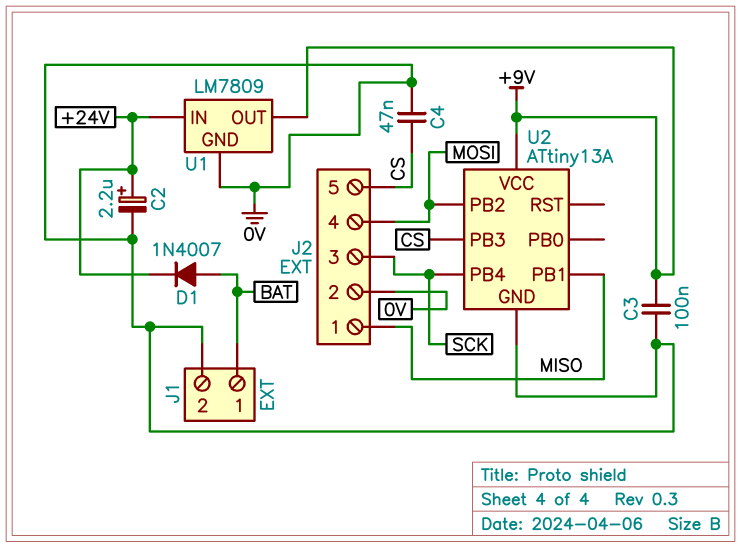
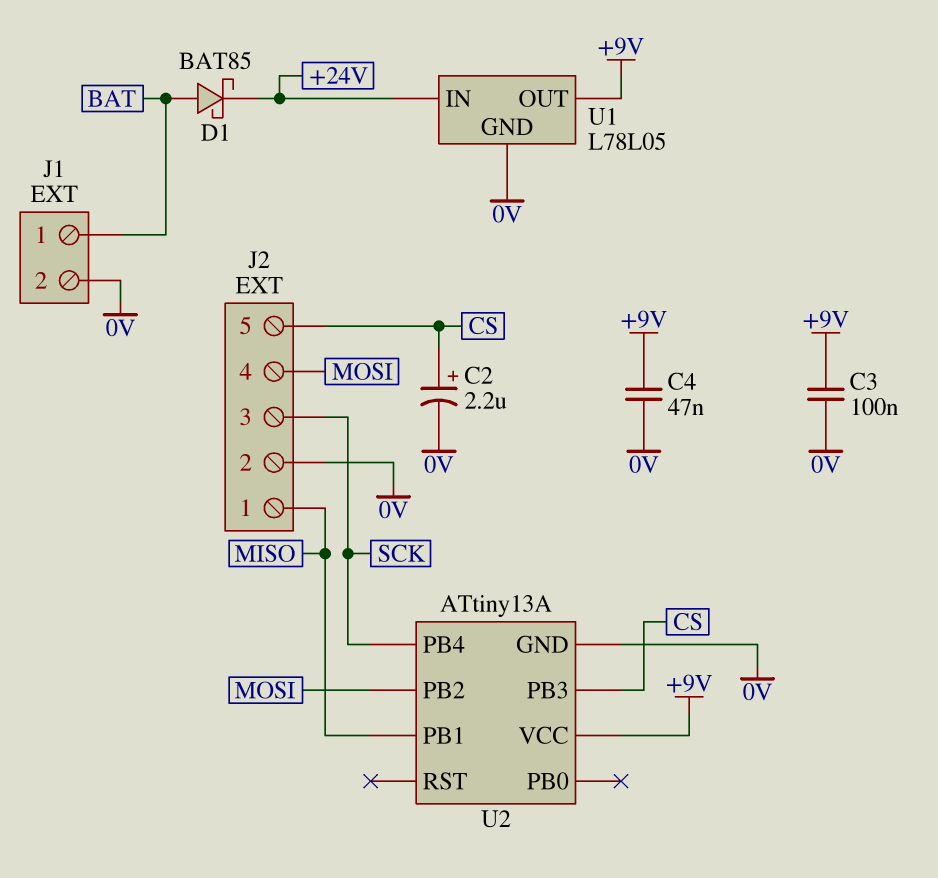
C2: 2.2uF (plus +24V, minus 0V) -> 2.2uF (plus CS, minus 0V)
C4: 47nF (0V, CS) -> 47nF (+9V, 0V)
D1: diode 1N4007 (A BAT, K +24V) -> schottky BAT85 (A BAT, K +24V)
U1: LM7809 -> L78L05

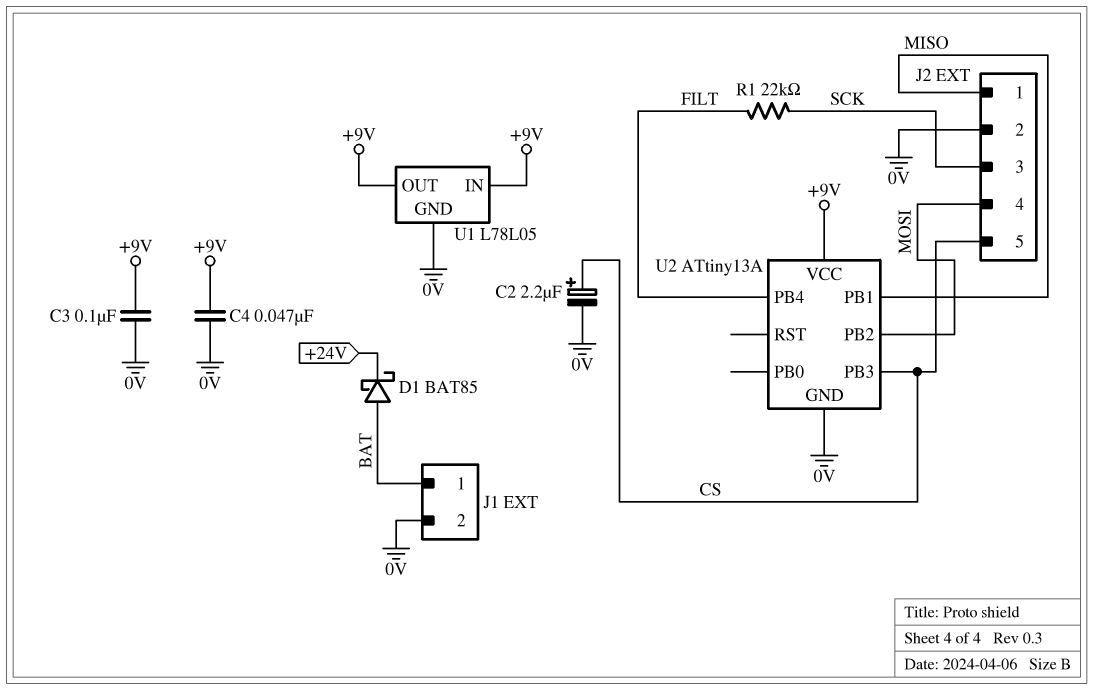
R1: none -> 22k (FILT, SCK)
U1 pin IN: +24V -> +9V
U2 pin PB4: SCK -> FILT

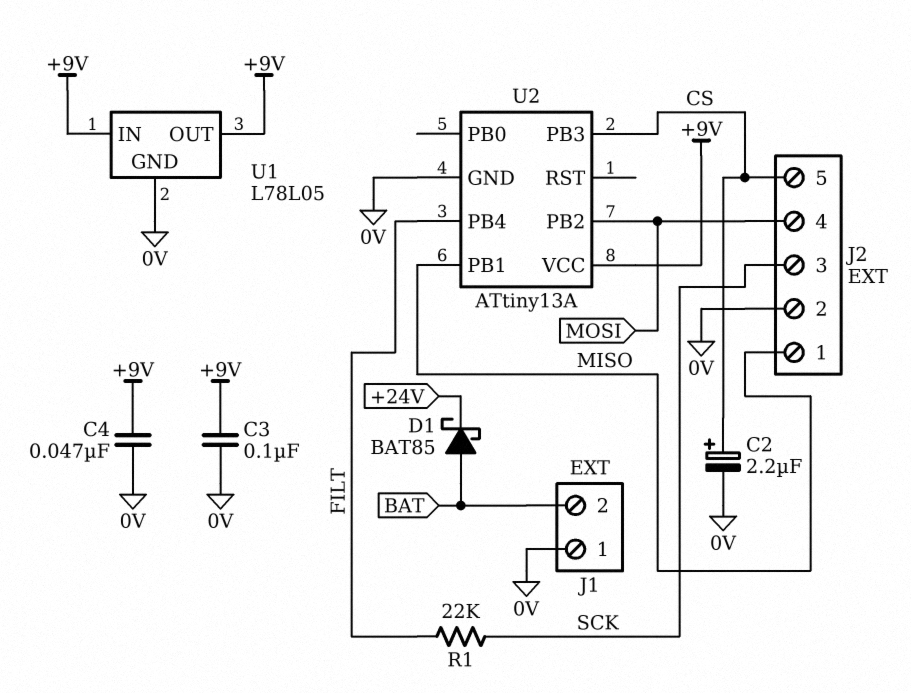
J1 pin 1: BAT -> 0V
J1 pin 2: 0V -> BAT

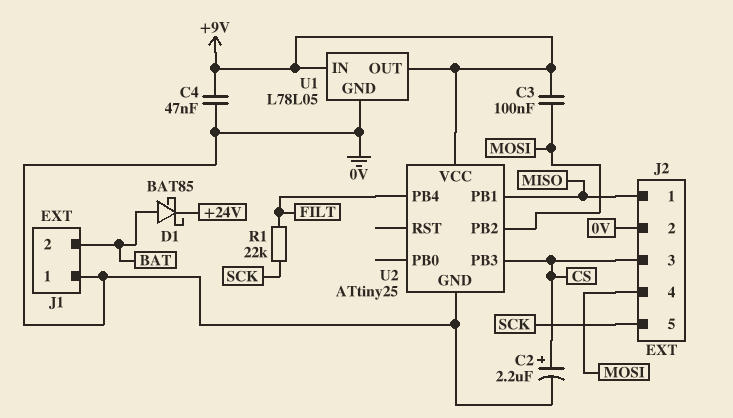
C3: 100nF (+9V, 0V) -> 100nF (+9V, MOSI)
J2 pin 3: SCK -> CS
J2 pin 5: CS -> SCK
U2: ATtiny13A -> ATtiny25

